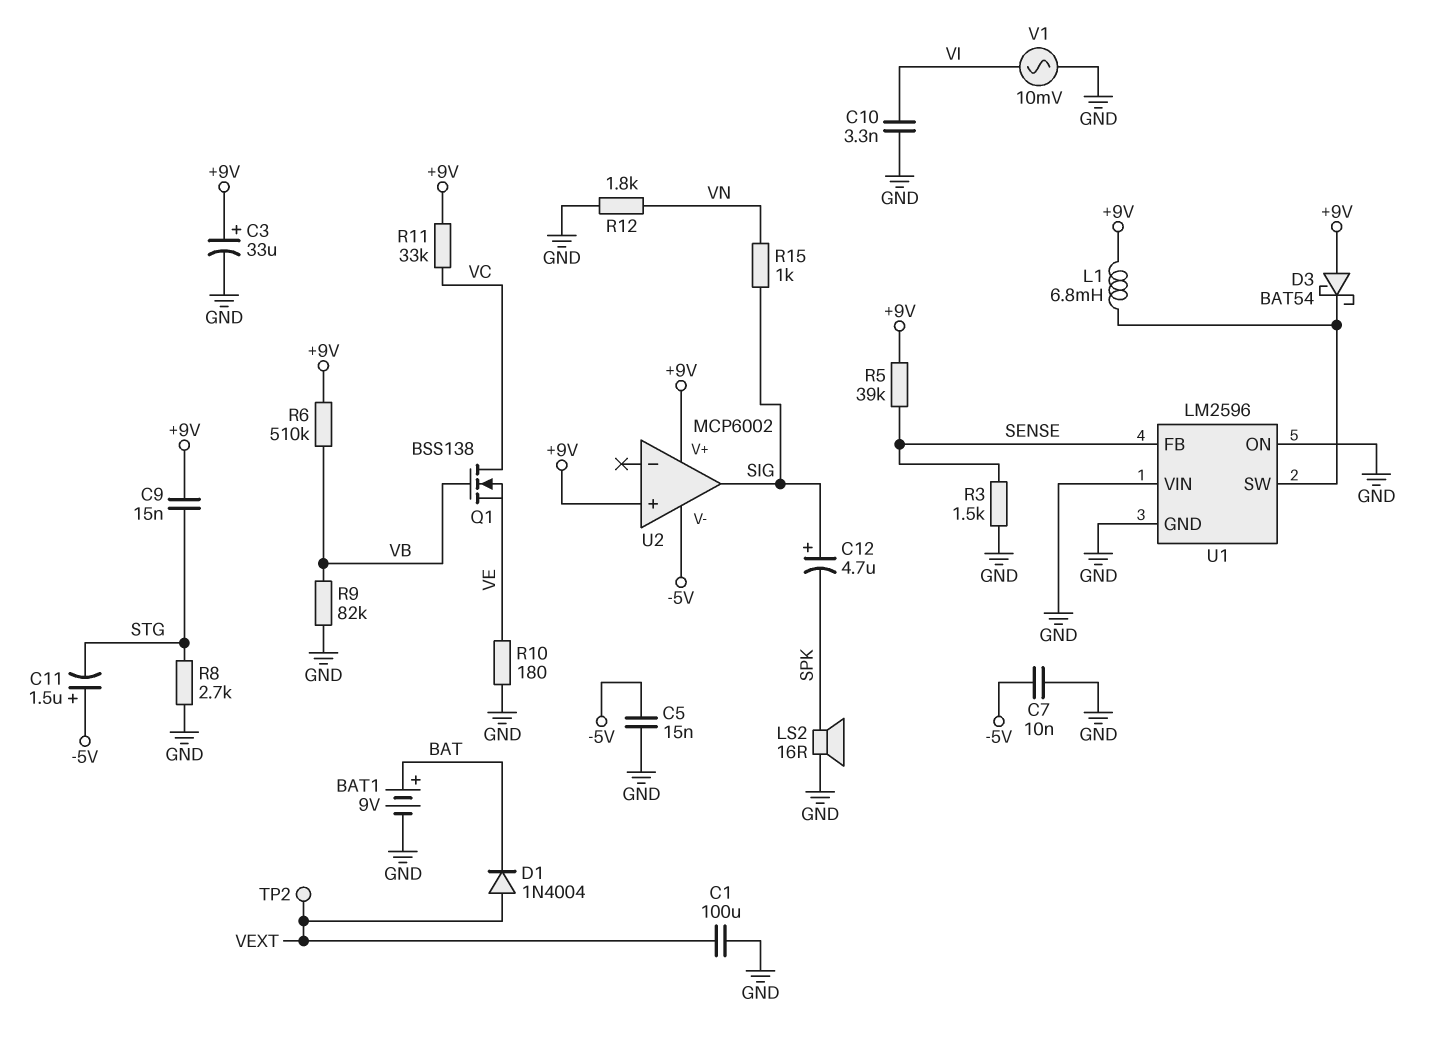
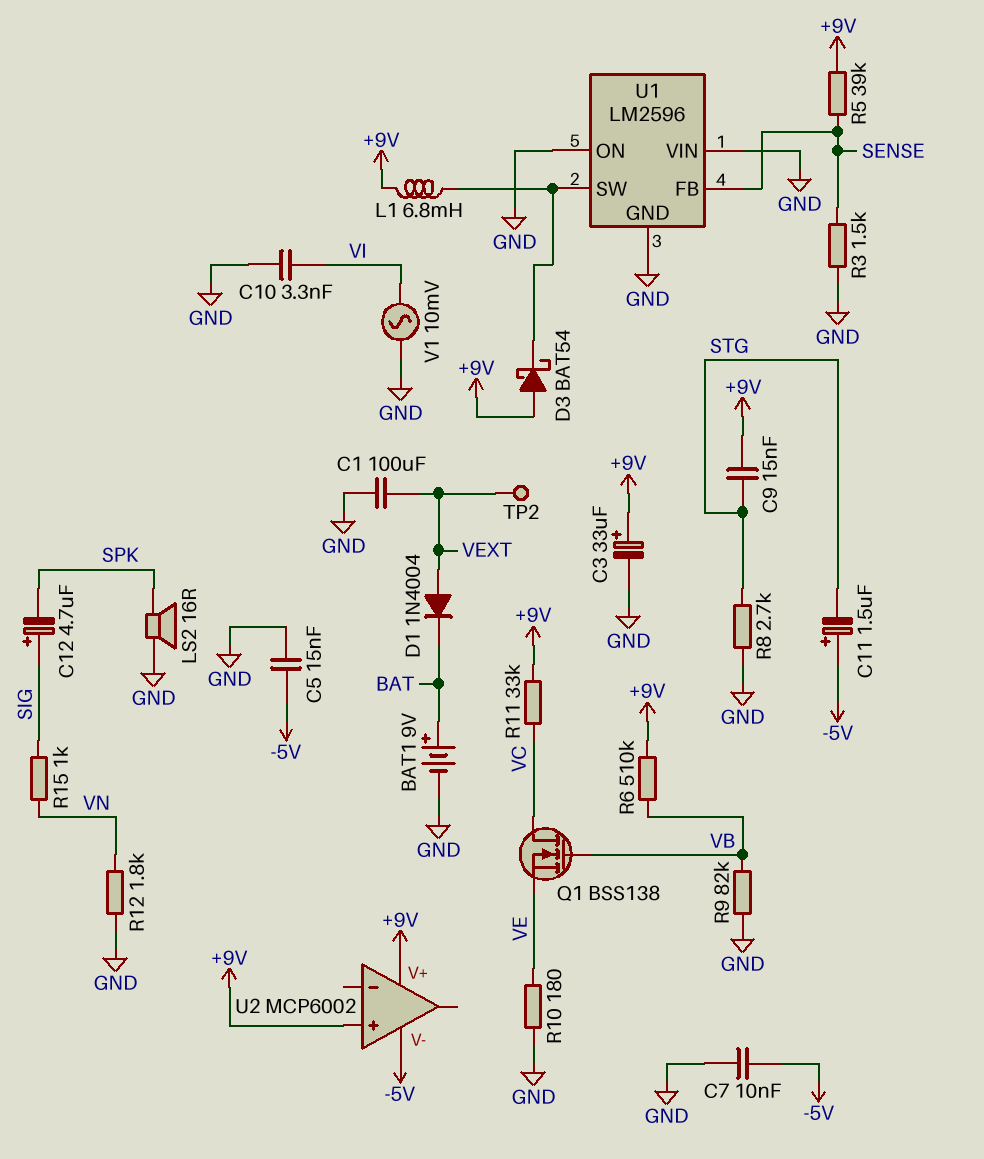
U2 pin out: SIG -> none

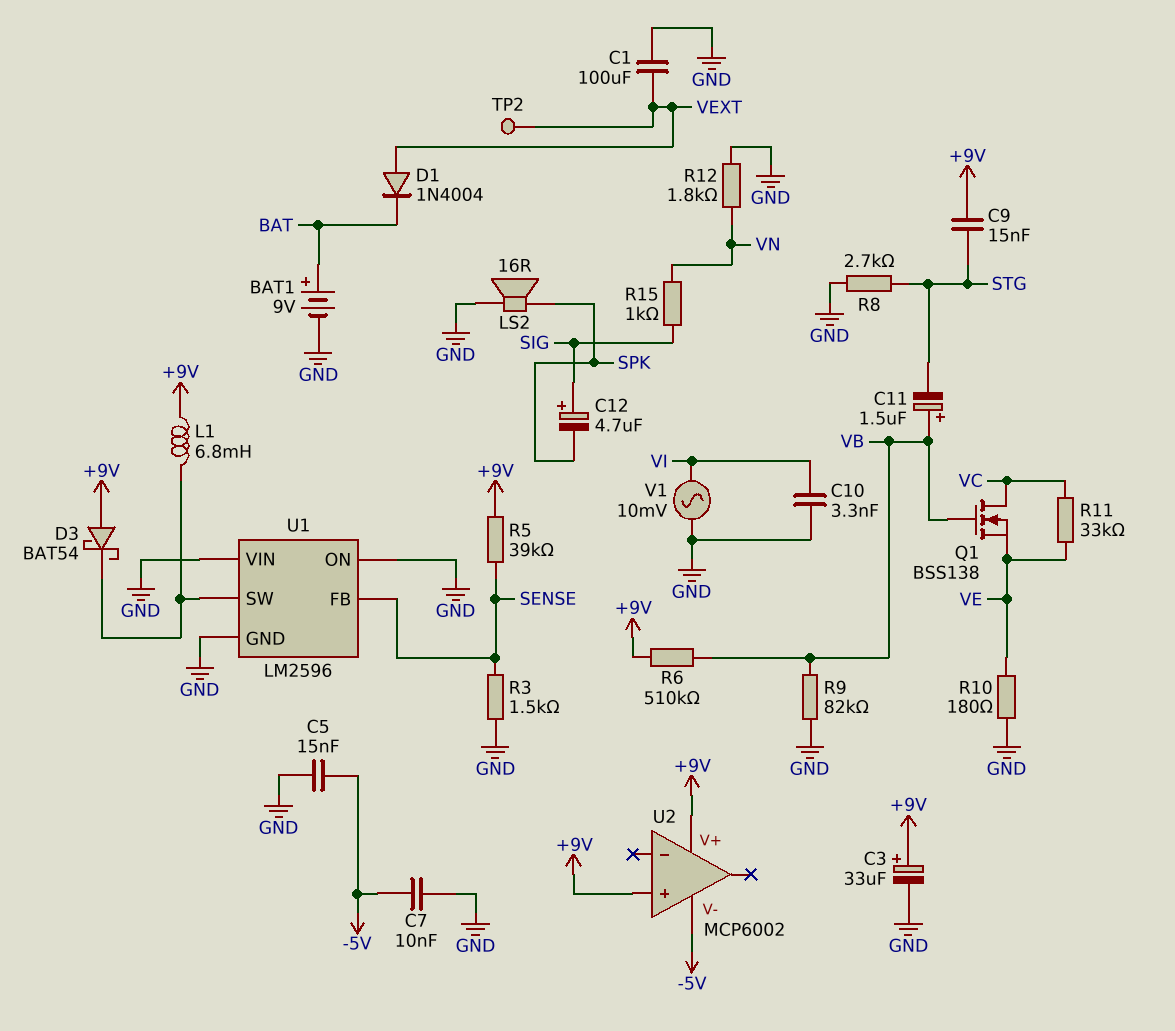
C11: 1.5uF (plus -5V, minus STG) -> 1.5uF (plus VB, minus STG)
R11: 33k (+9V, VC) -> 33k (VC, VE)

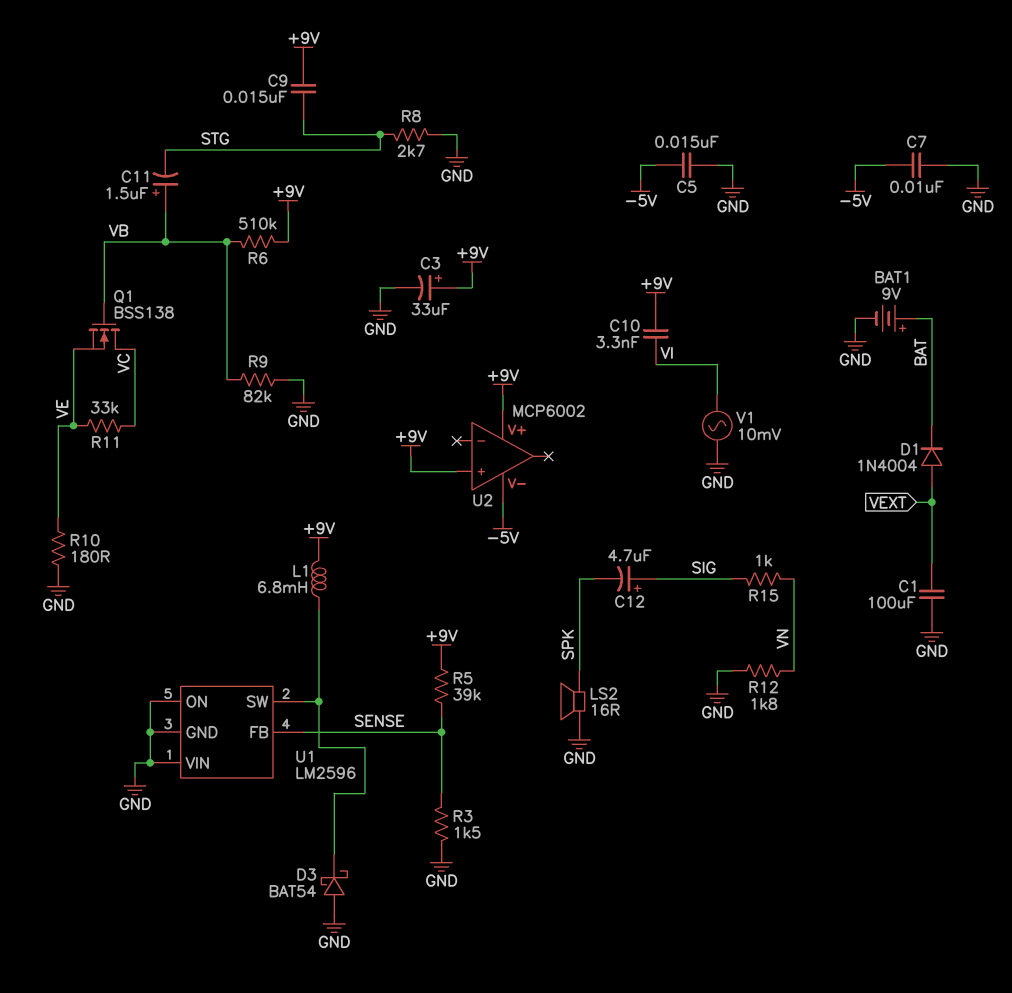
C10: 3.3nF (GND, VI) -> 3.3nF (+9V, VI)
D3: schottky BAT54 (A +9V, K U1/SW) -> schottky BAT54 (A GND, K U1/SW)
TP2: test point (VEXT) -> none

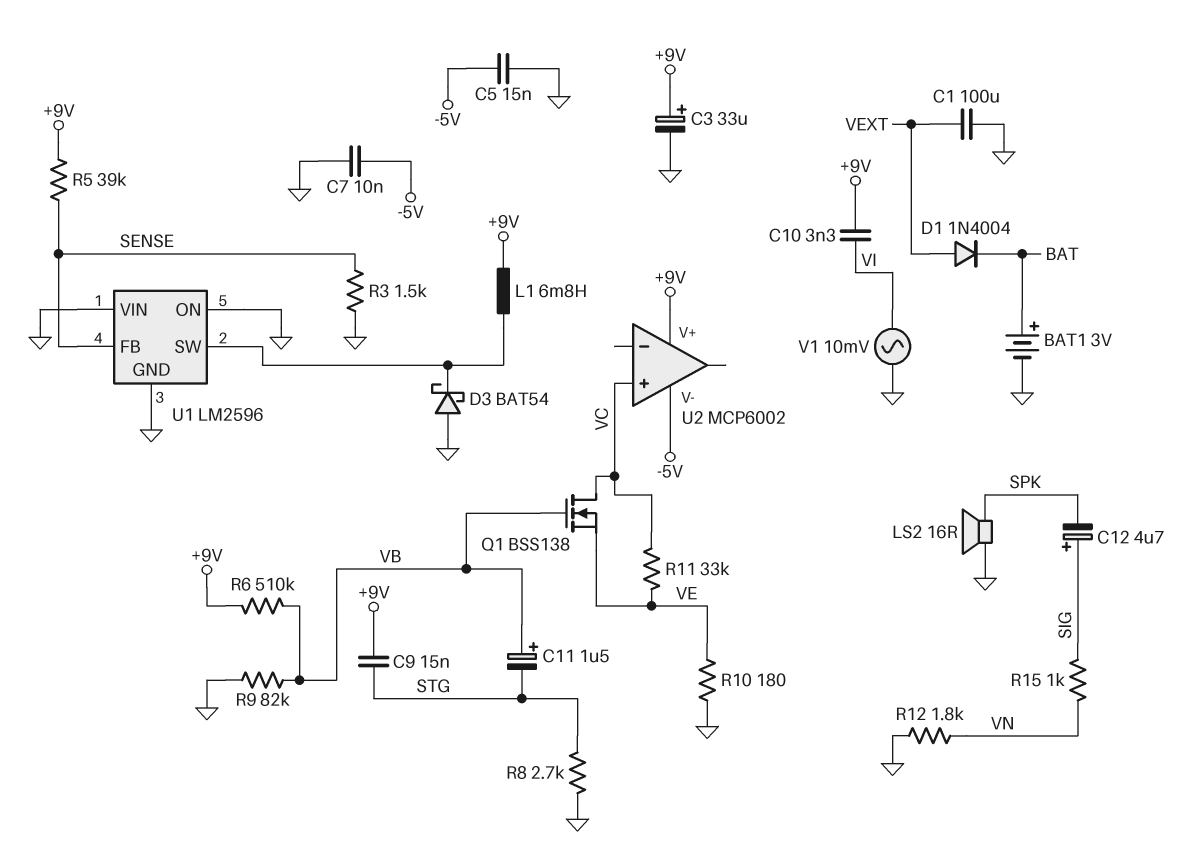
BAT1: 9V (plus BAT, minus GND) -> 3V (plus BAT, minus GND)
U2 pin in+: +9V -> VC

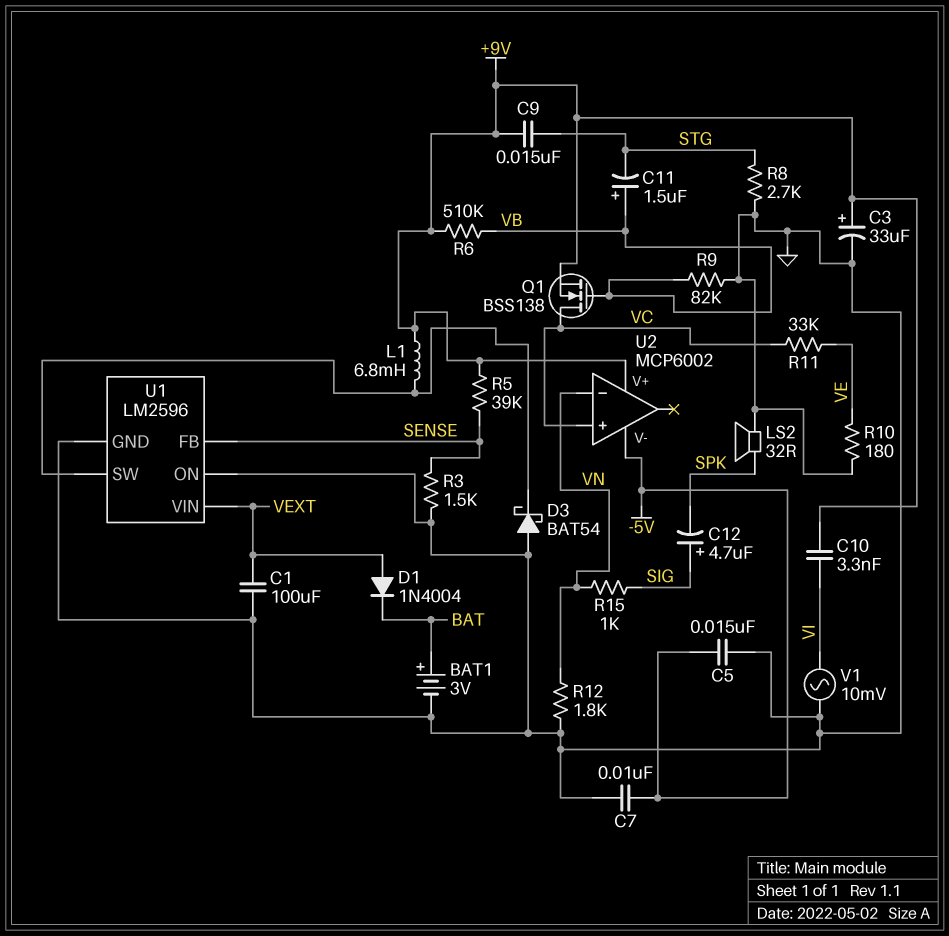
LS2: speaker 16R (GND, SPK) -> speaker 32R (GND, SPK)
Q1: NMOS BSS138 (G VB, D VC, S VE) -> NMOS BSS138 (G VB, D VC, S +9V)
U1 pin VIN: GND -> VEXT
U2 pin in-: none -> VN

